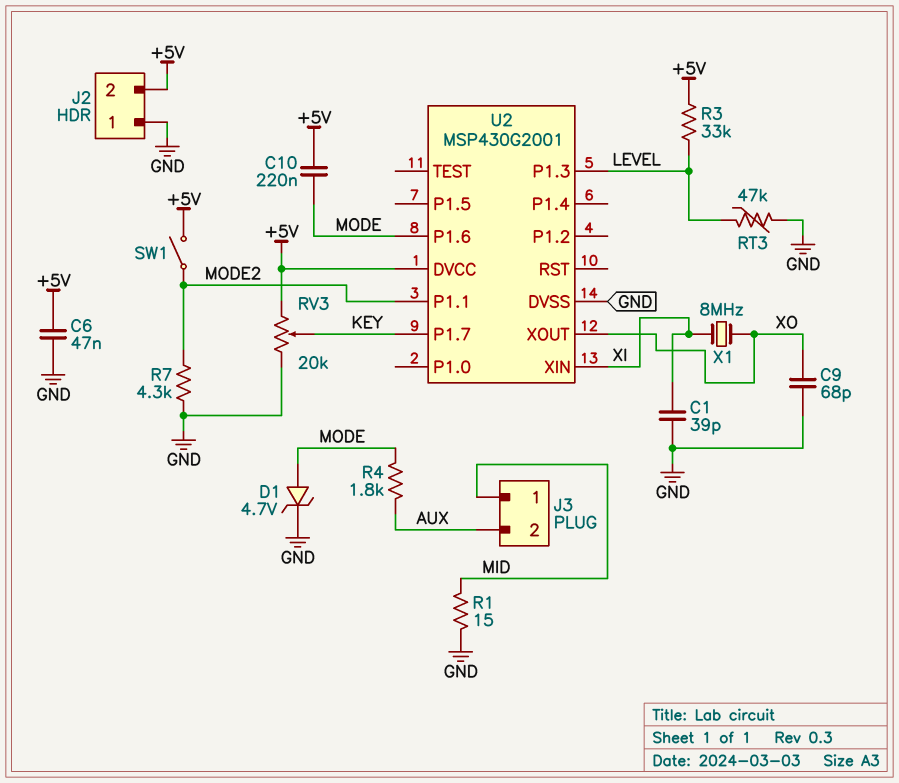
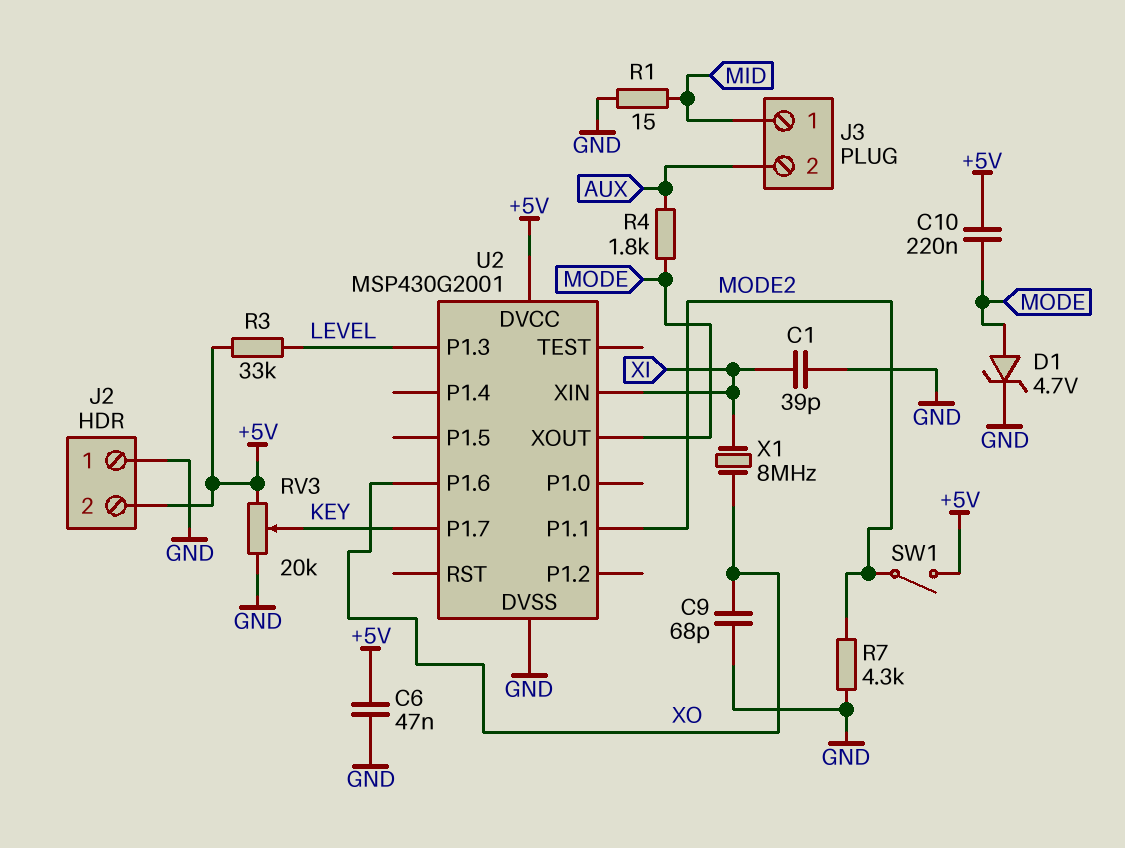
RT3: 47k (GND, LEVEL) -> none
U2 pin P1.6: MODE -> XO
U2 pin XOUT: XO -> MODE

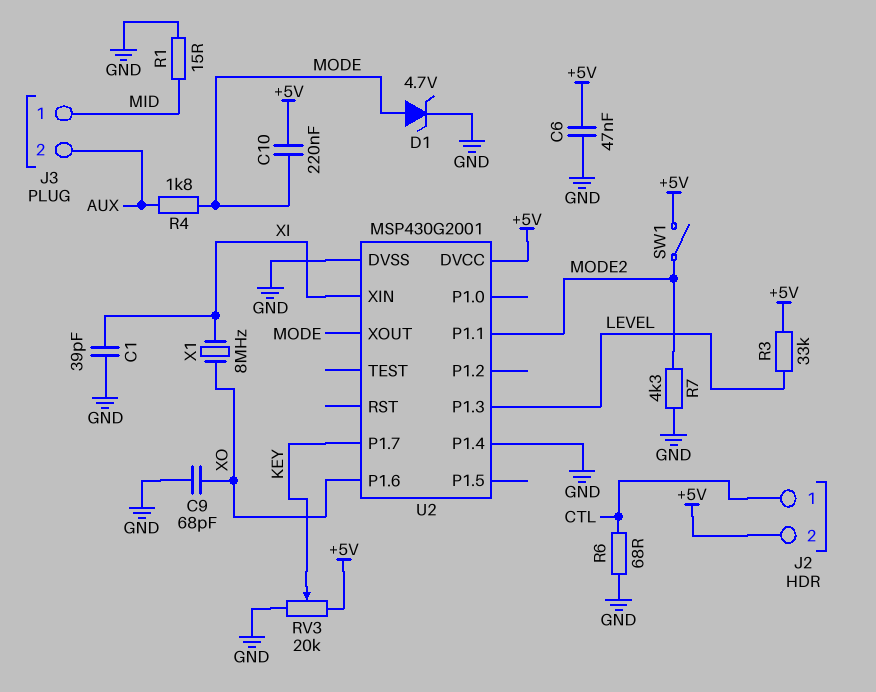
J2 pin 1: GND -> CTL
R6: none -> 68 (CTL, GND)
U2 pin P1.4: none -> GND

